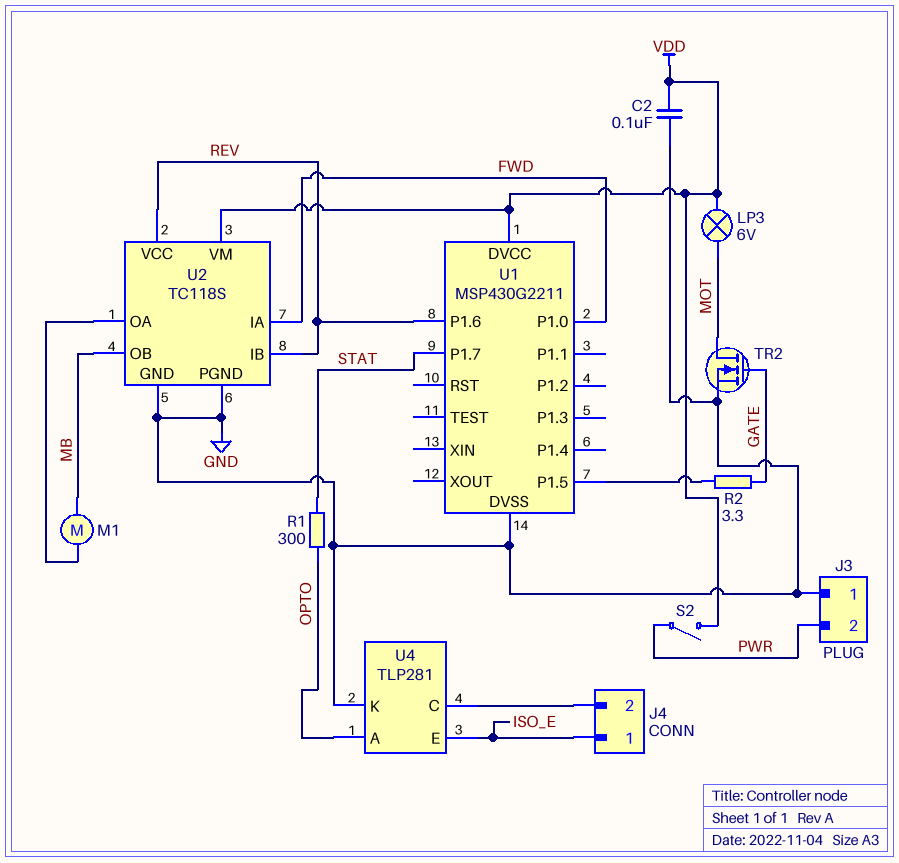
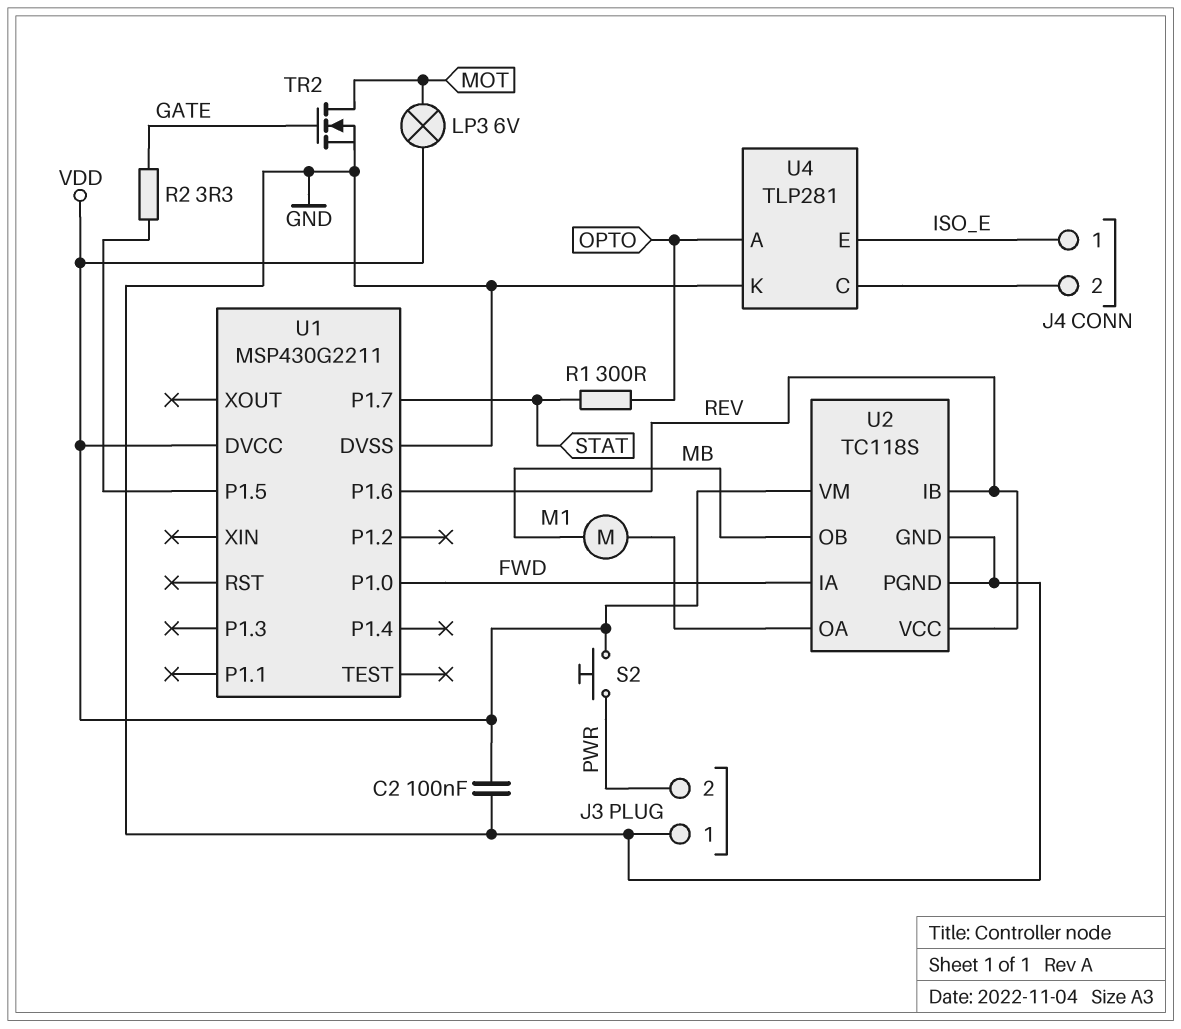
S2: switch (PWR, VDD) -> button (PWR, VDD)

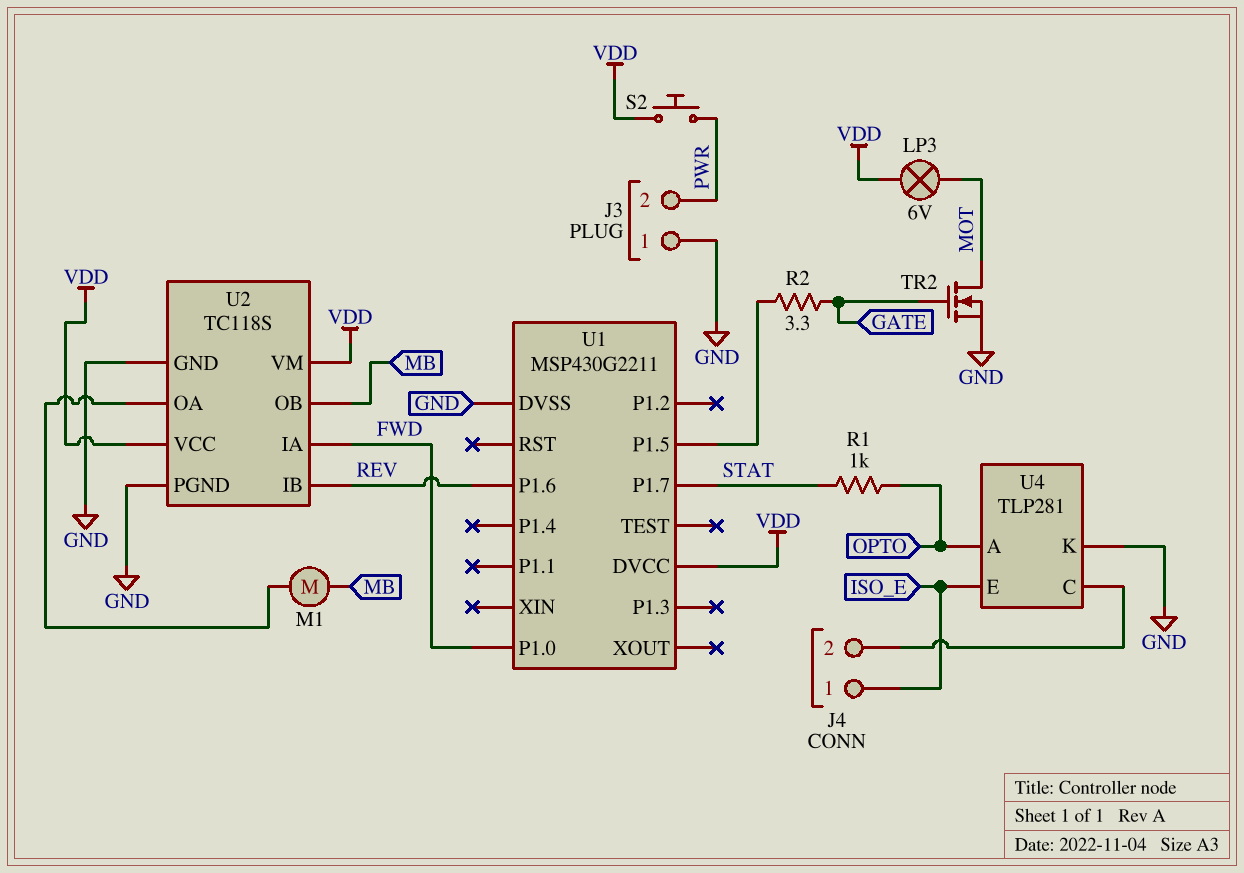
C2: 100nF (GND, VDD) -> none
R1: 300 (OPTO, STAT) -> 1k (OPTO, STAT)
U2 pin VCC: REV -> VDD

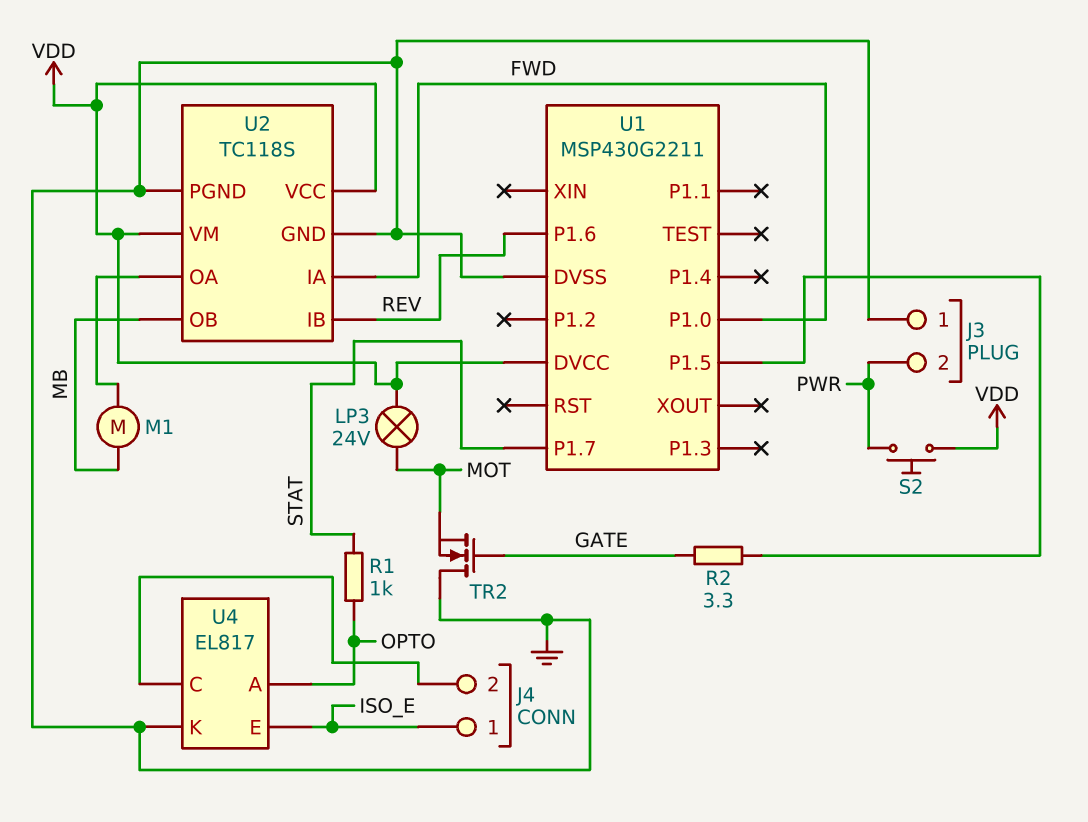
LP3: lamp 6V (MOT, VDD) -> lamp 24V (MOT, VDD)
TR2: NMOS (G GATE, D MOT, S GND) -> NMOS (G GATE, D GND, S MOT)
U4: TLP281 -> EL817

